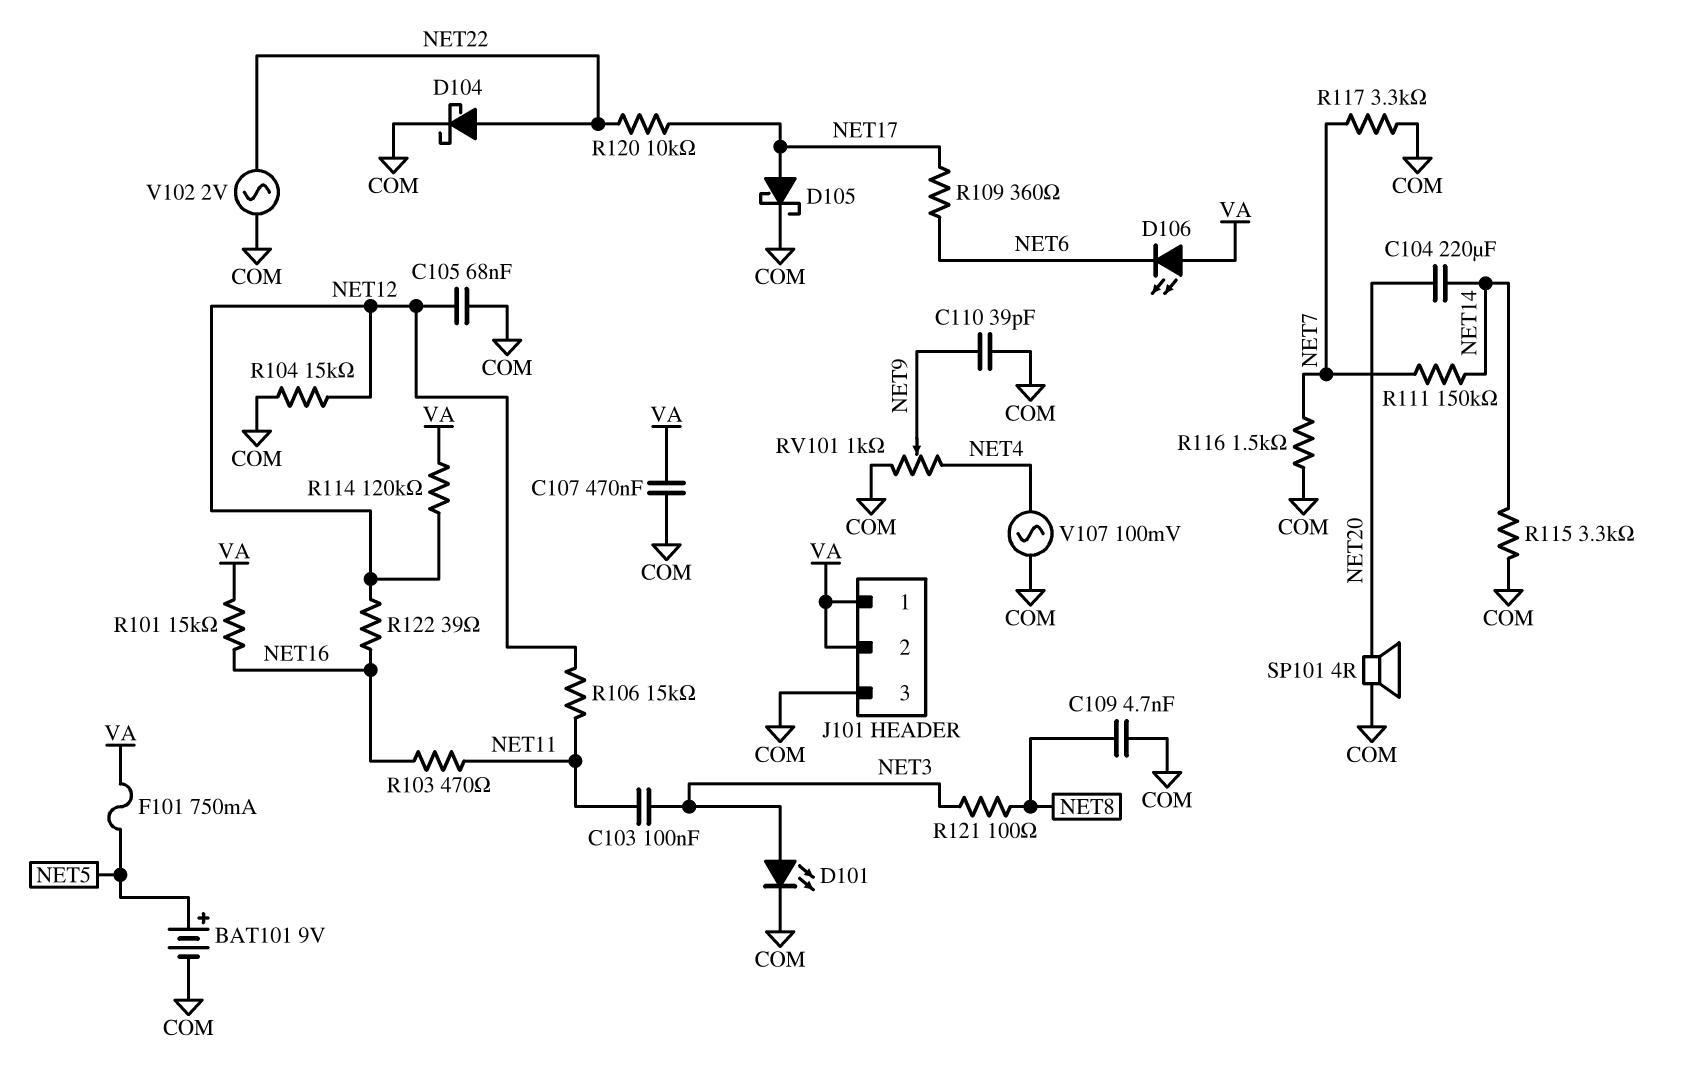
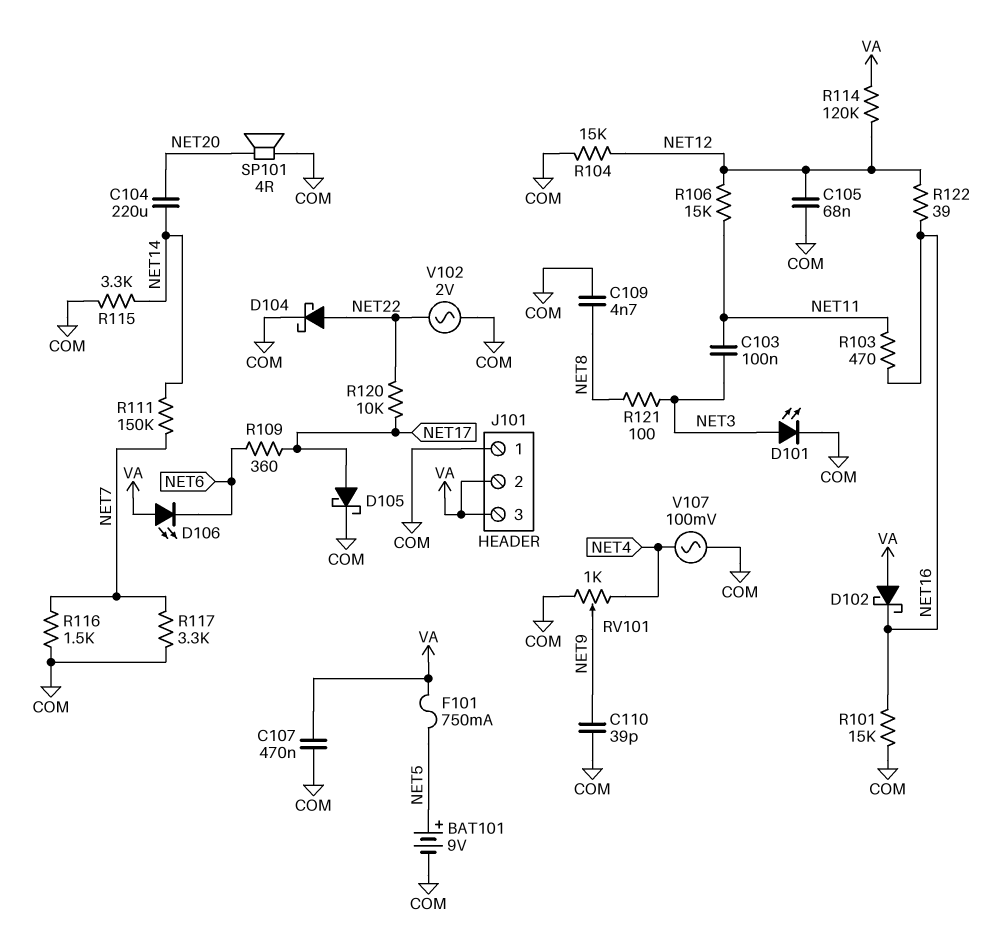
D102: none -> schottky (A VA, K NET16)
J101 pin 1: VA -> COM
J101 pin 3: COM -> VA
R101: 15k (NET16, VA) -> 15k (COM, NET16)

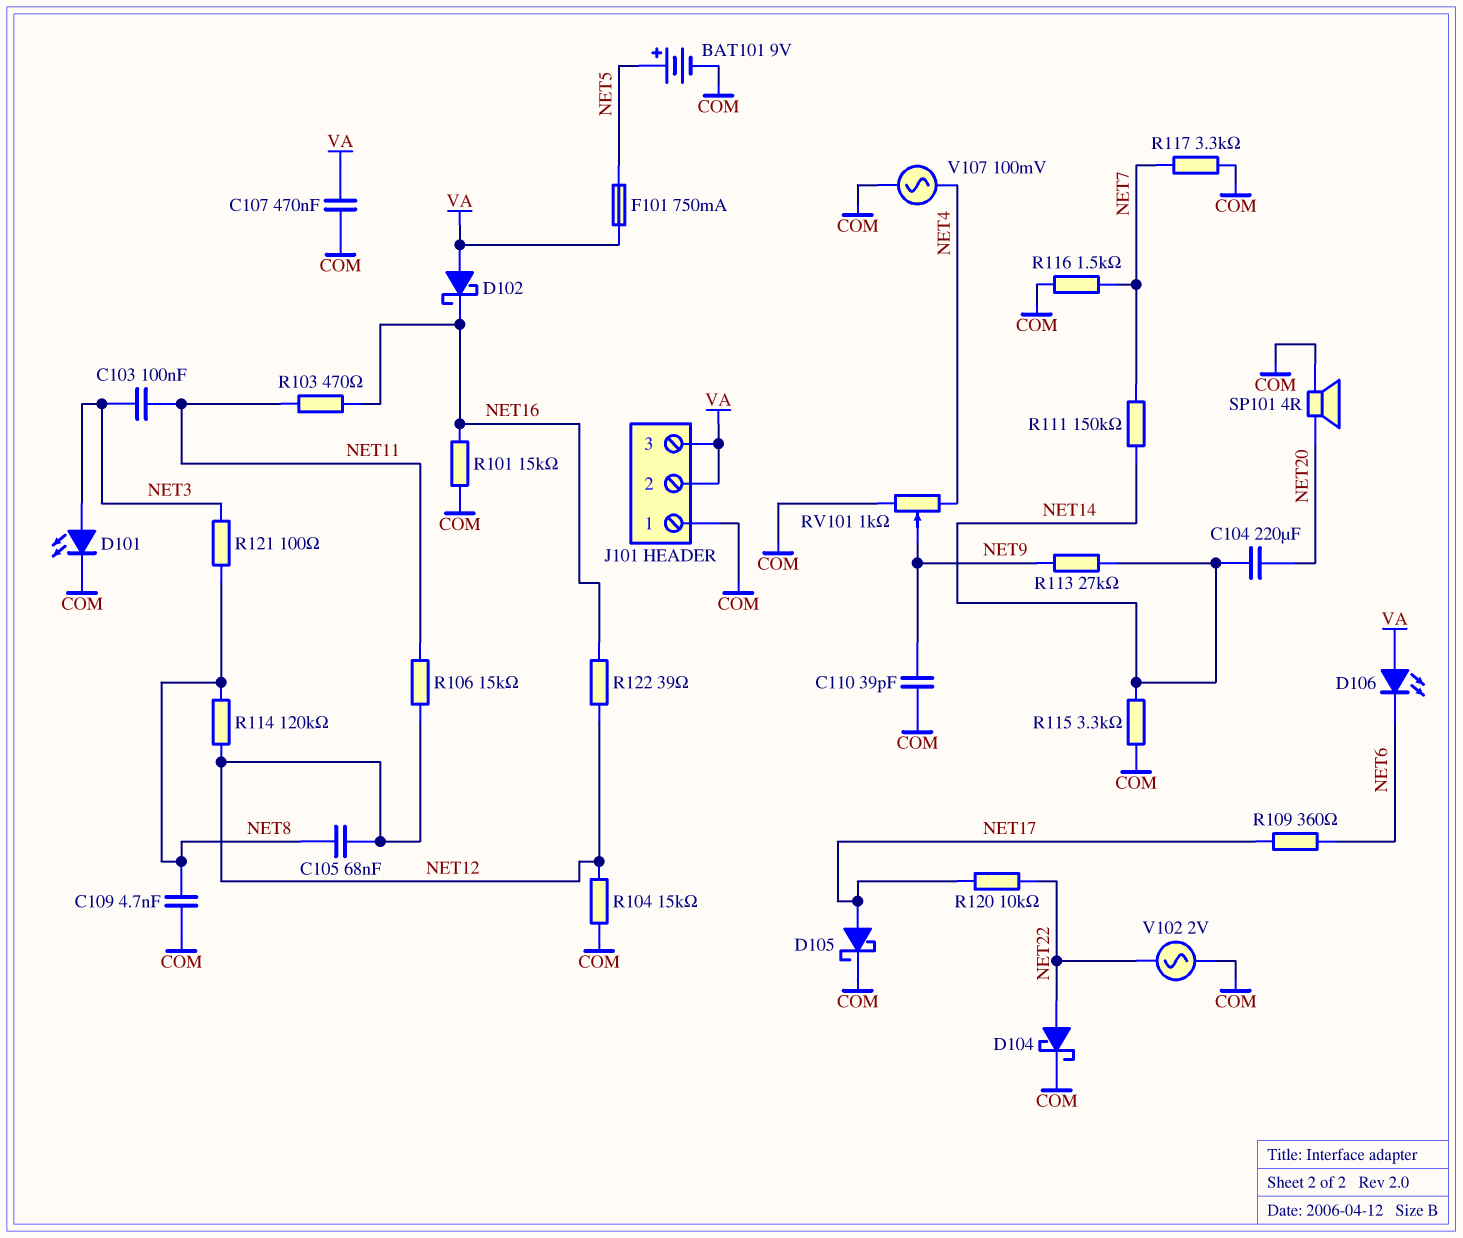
C105: 68nF (COM, NET12) -> 68nF (NET8, NET12)
R113: none -> 27k (NET9, NET14)
R114: 120k (NET12, VA) -> 120k (NET8, NET12)

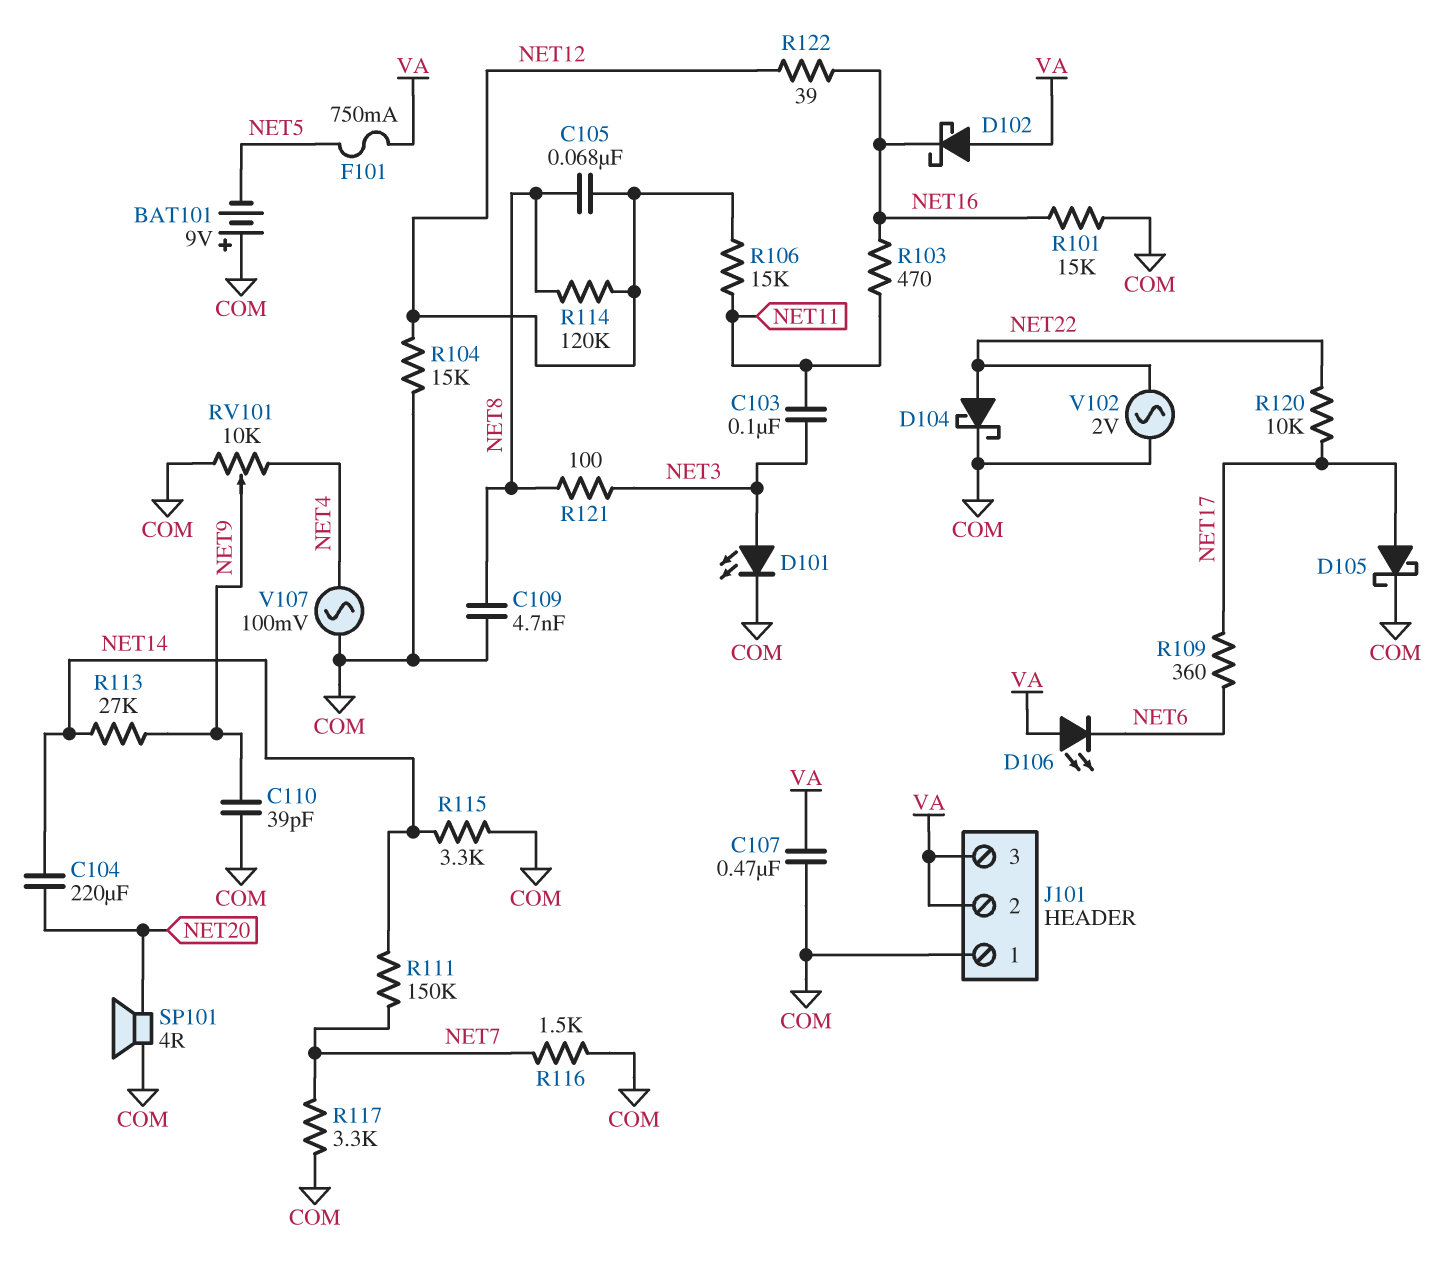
BAT101: 9V (plus NET5, minus COM) -> 9V (plus COM, minus NET5)
RV101: 1k (COM, NET4, wiper NET9) -> 10k (COM, NET4, wiper NET9)

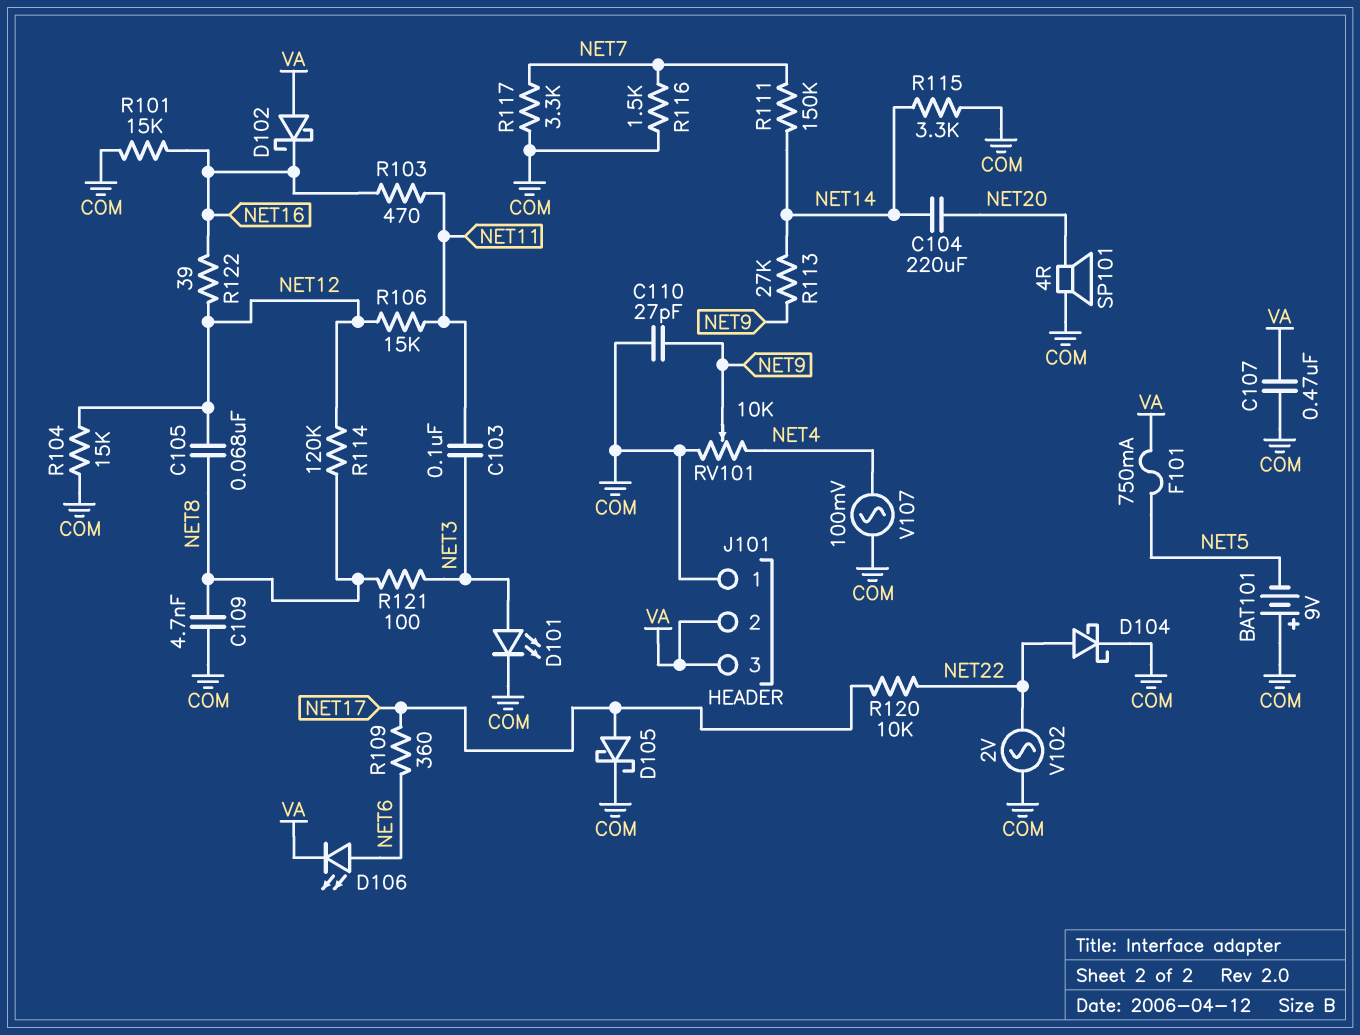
C110: 39pF (COM, NET9) -> 27pF (COM, NET9)
D106: LED (A VA, K NET6) -> LED (A NET6, K VA)

